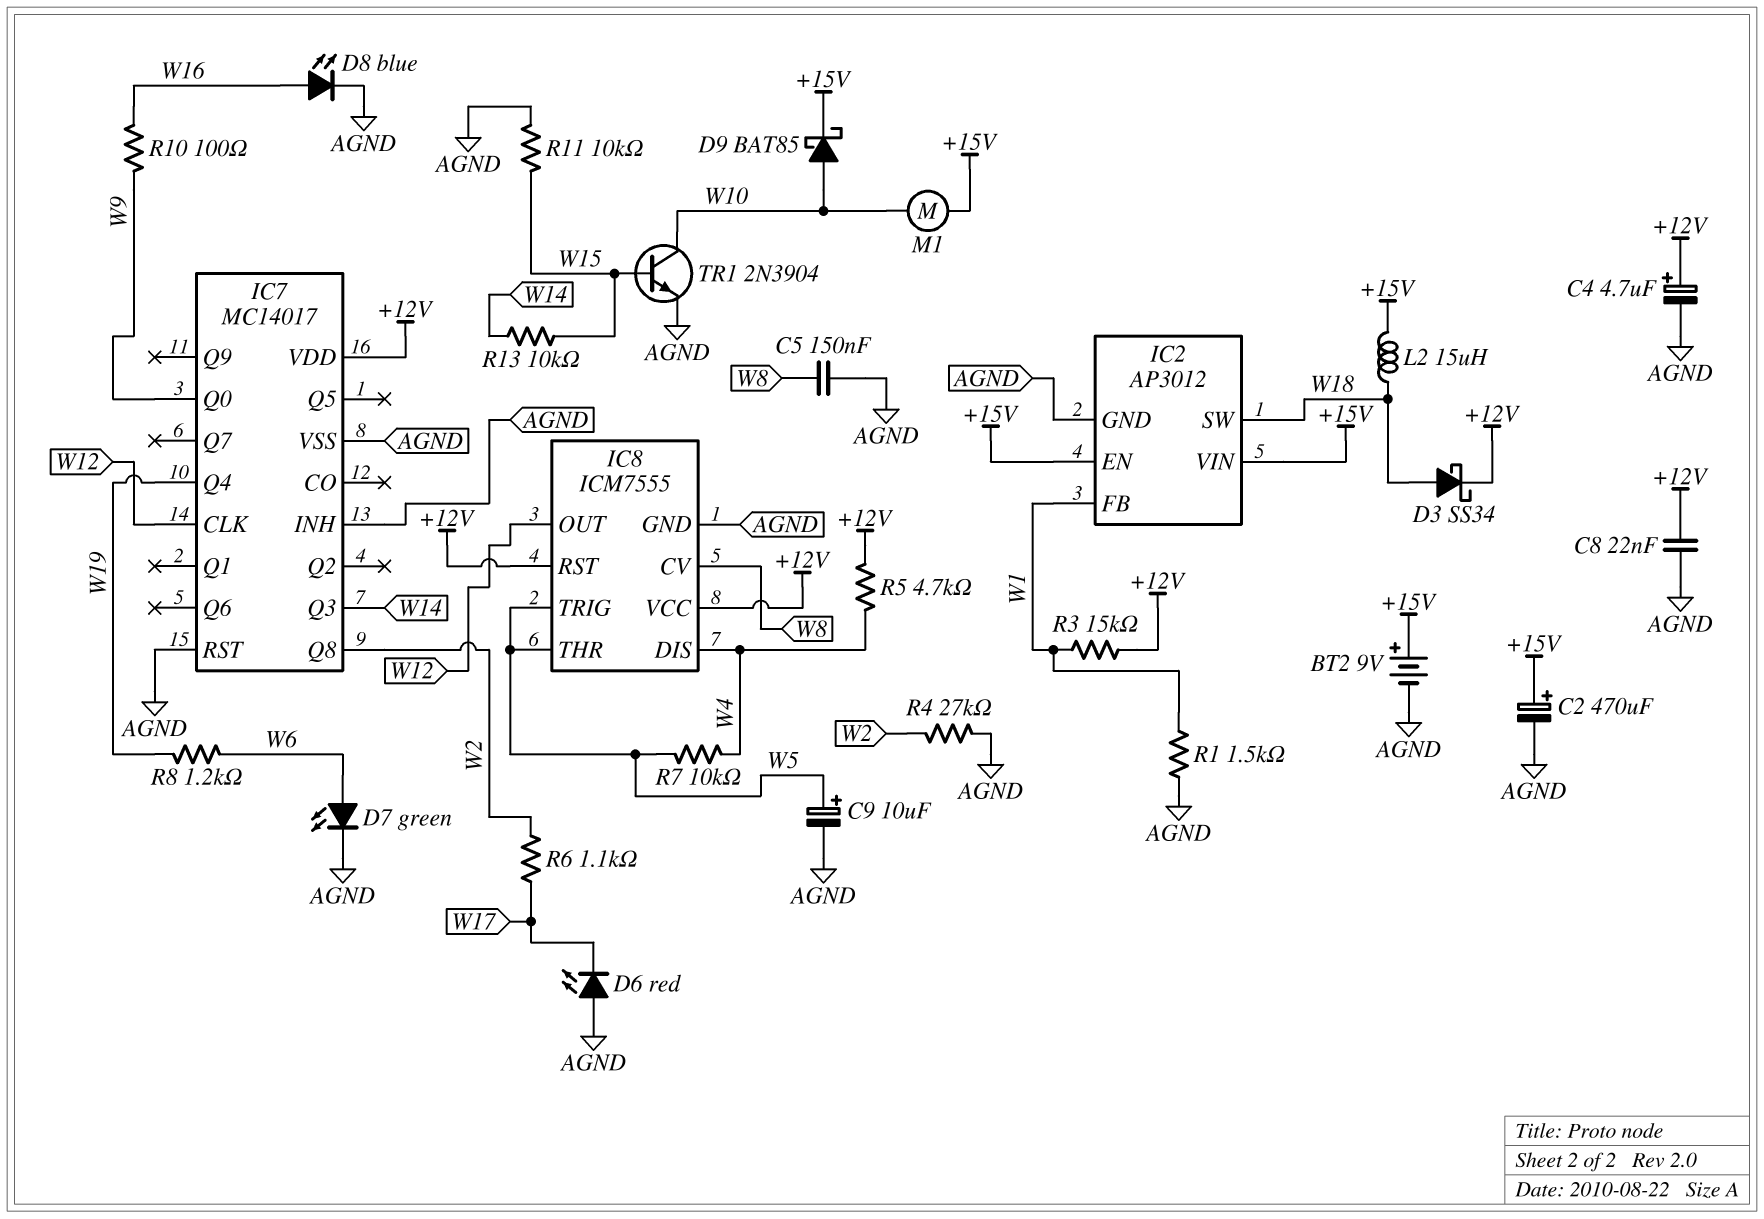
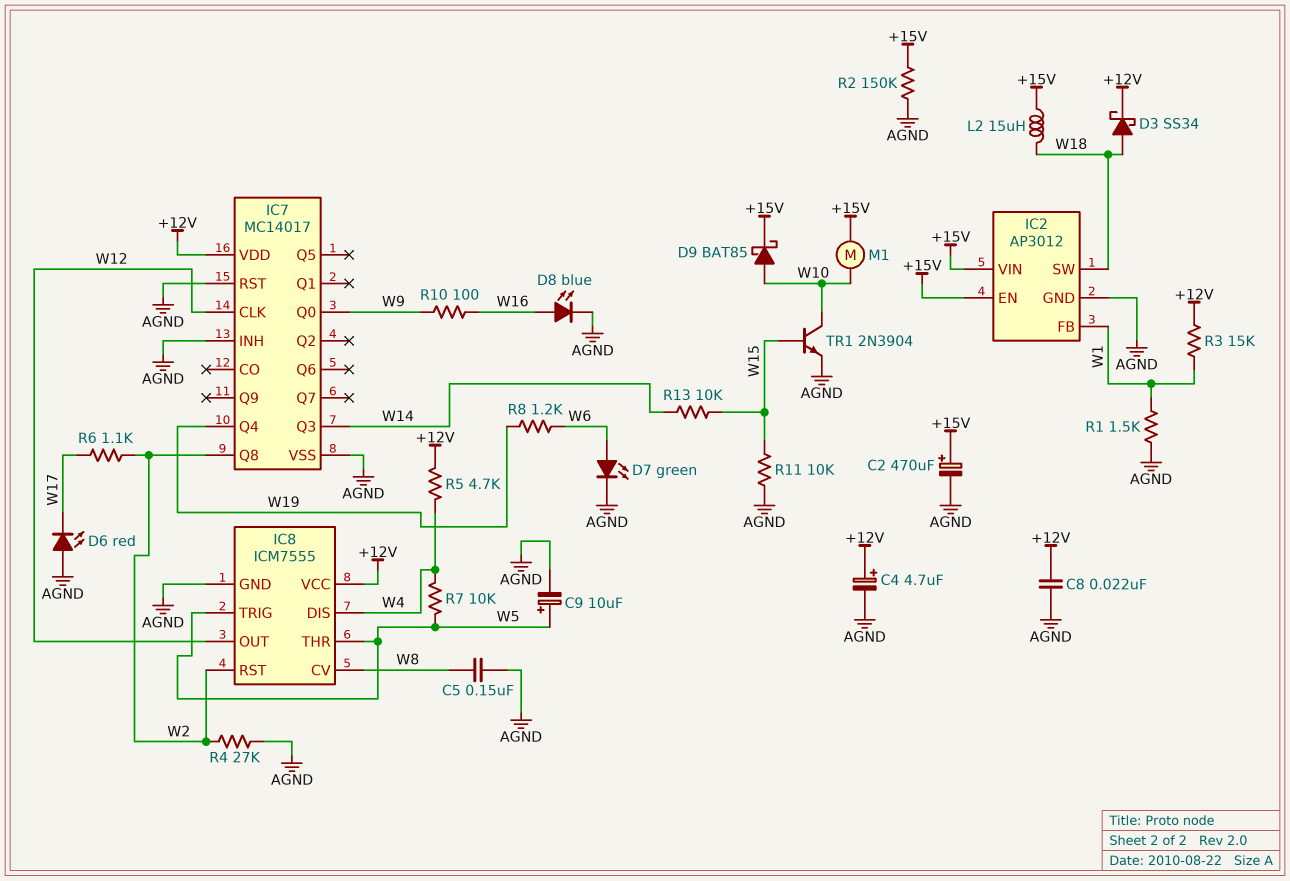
BT2: 9V (plus +15V, minus AGND) -> none
IC8 pin RST: +12V -> W2
R2: none -> 150k (+15V, AGND)

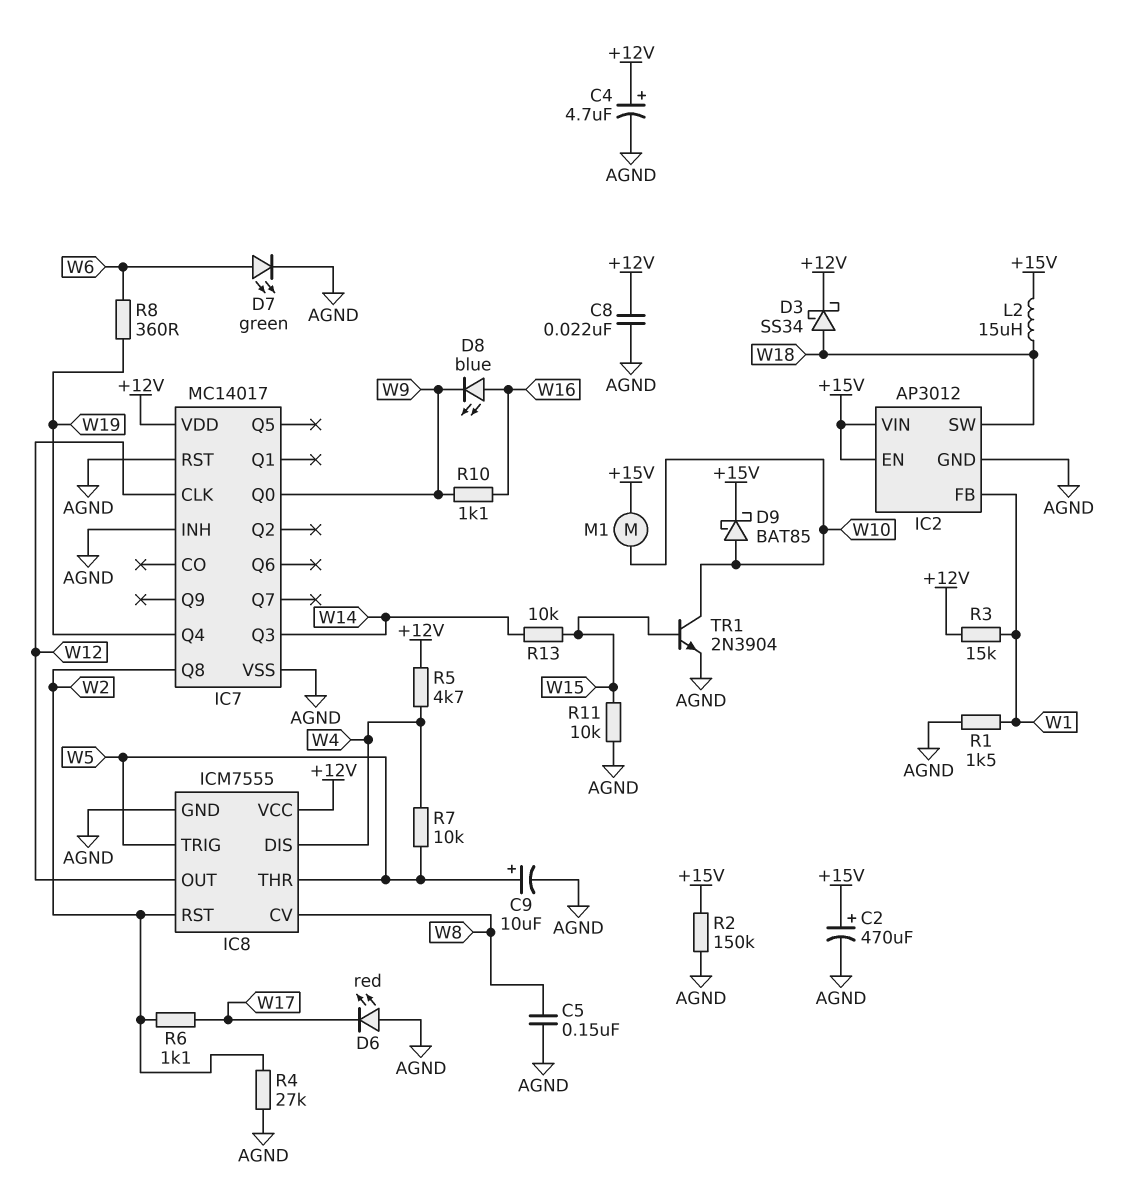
D8: LED blue (A W16, K AGND) -> LED blue (A W16, K W9)
R8: 1.2k (W6, W19) -> 360 (W6, W19)
R10: 100 (W9, W16) -> 1.1k (W9, W16)

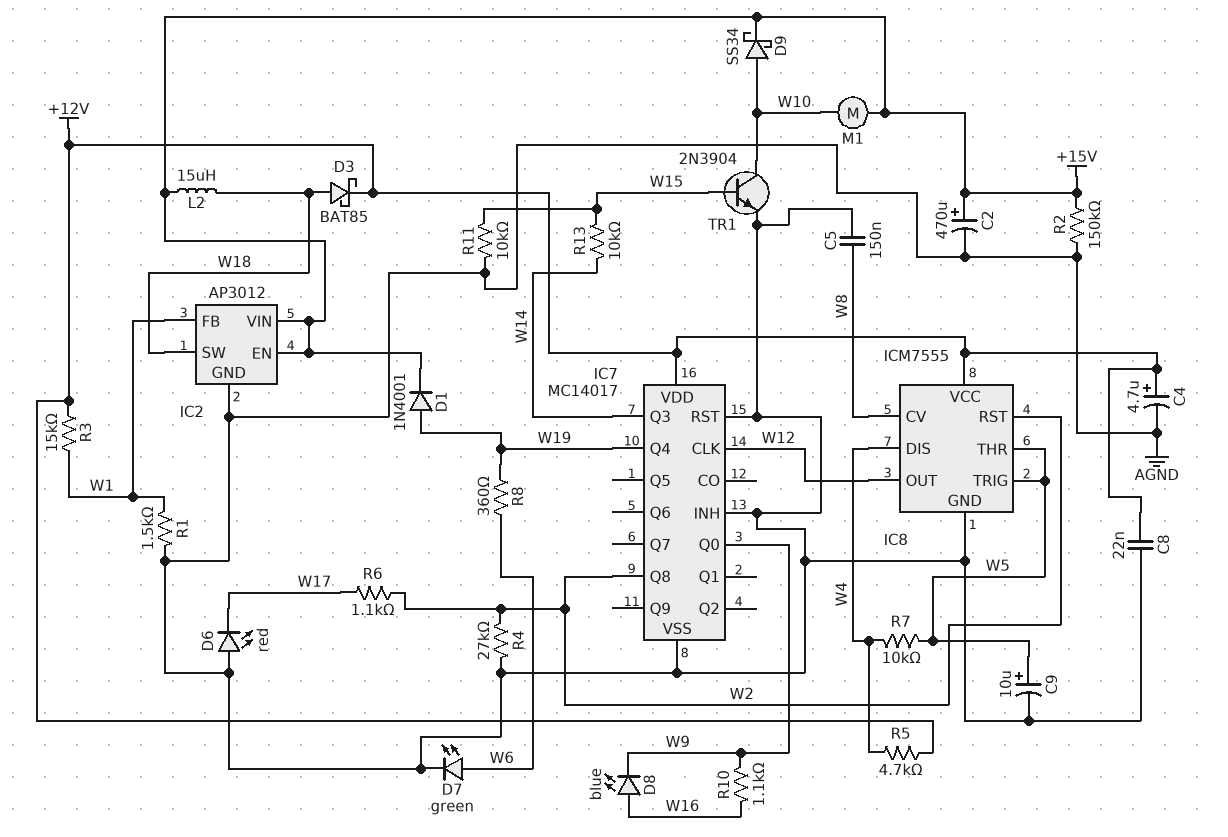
D1: none -> diode 1N4001 (A W19, K +15V)
D3: schottky SS34 (A W18, K +12V) -> schottky BAT85 (A W18, K +12V)
D9: schottky BAT85 (A W10, K +15V) -> schottky SS34 (A W10, K +15V)

